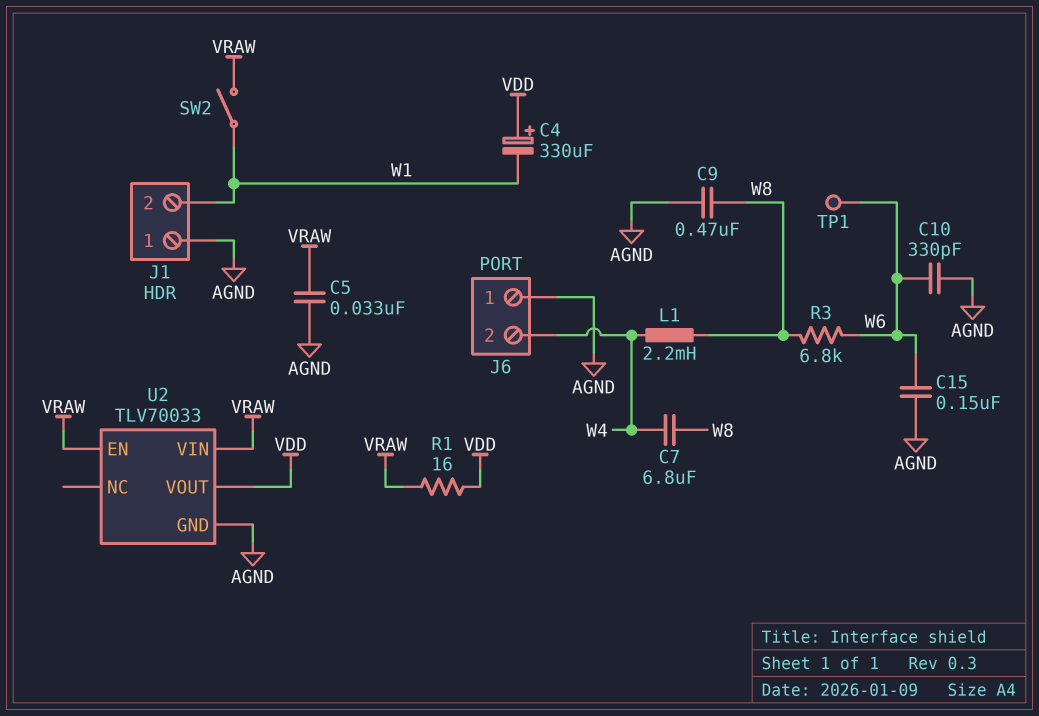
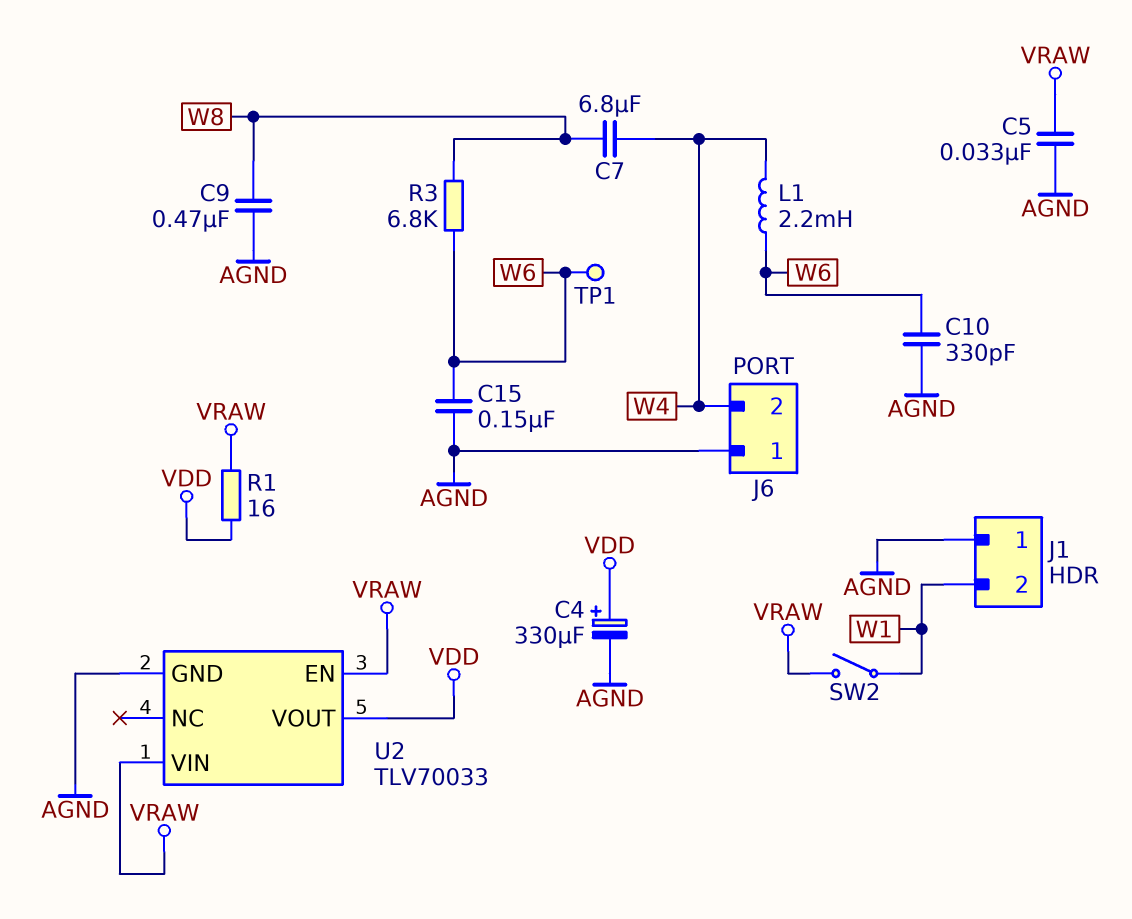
C4: 330uF (plus VDD, minus W1) -> 330uF (plus VDD, minus AGND)
L1: 2.2mH (W4, W8) -> 2.2mH (W4, W6)

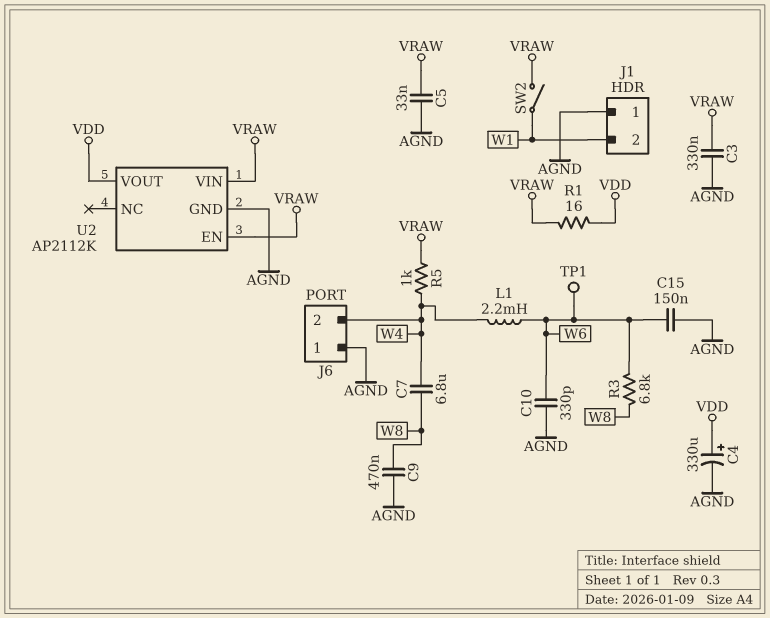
C3: none -> 330nF (AGND, VRAW)
R5: none -> 1k (VRAW, W4)
U2: TLV70033 -> AP2112K

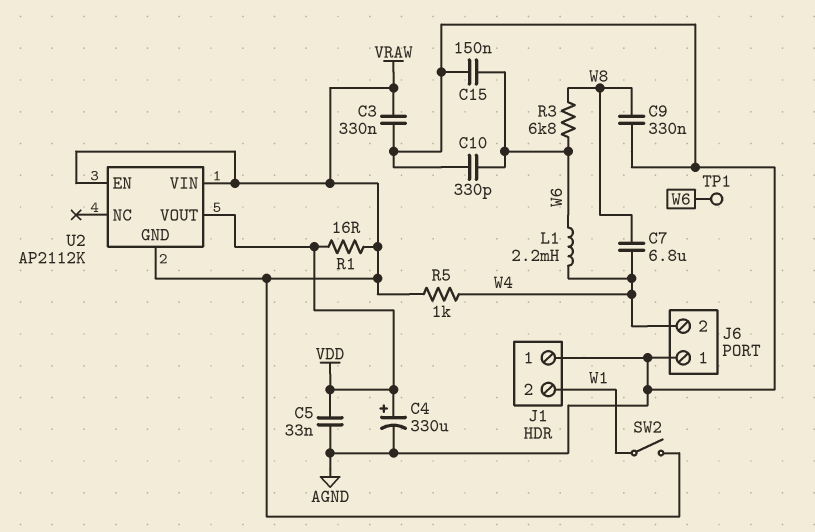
C5: 33nF (AGND, VRAW) -> 33nF (AGND, VDD)
C9: 470nF (AGND, W8) -> 330nF (AGND, W8)
U2 pin GND: AGND -> VRAW

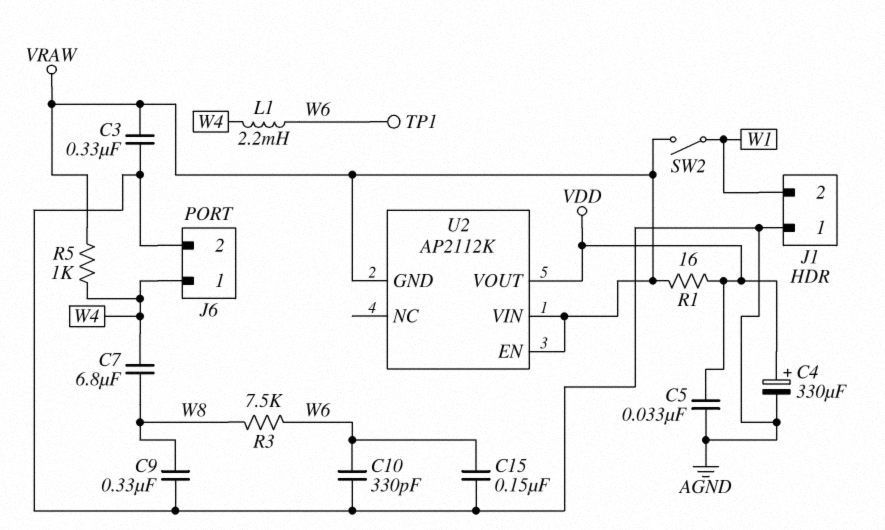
J6 pin 1: AGND -> W4
J6 pin 2: W4 -> AGND
R3: 6.8k (W6, W8) -> 7.5k (W6, W8)

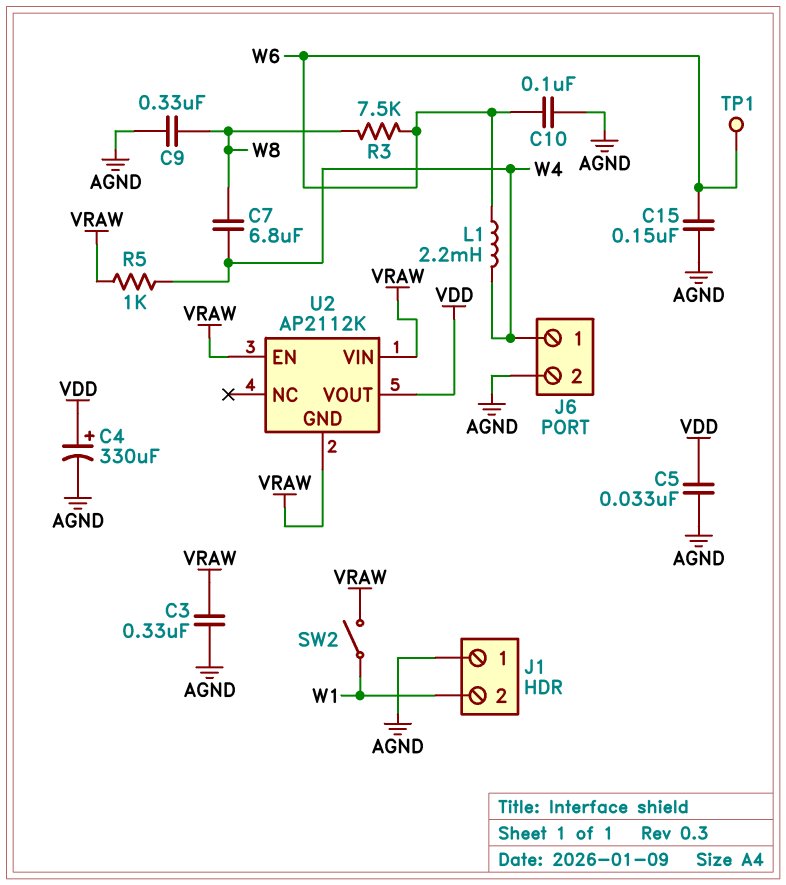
C10: 330pF (AGND, W6) -> 100nF (AGND, W6)
R1: 16 (VDD, VRAW) -> none

